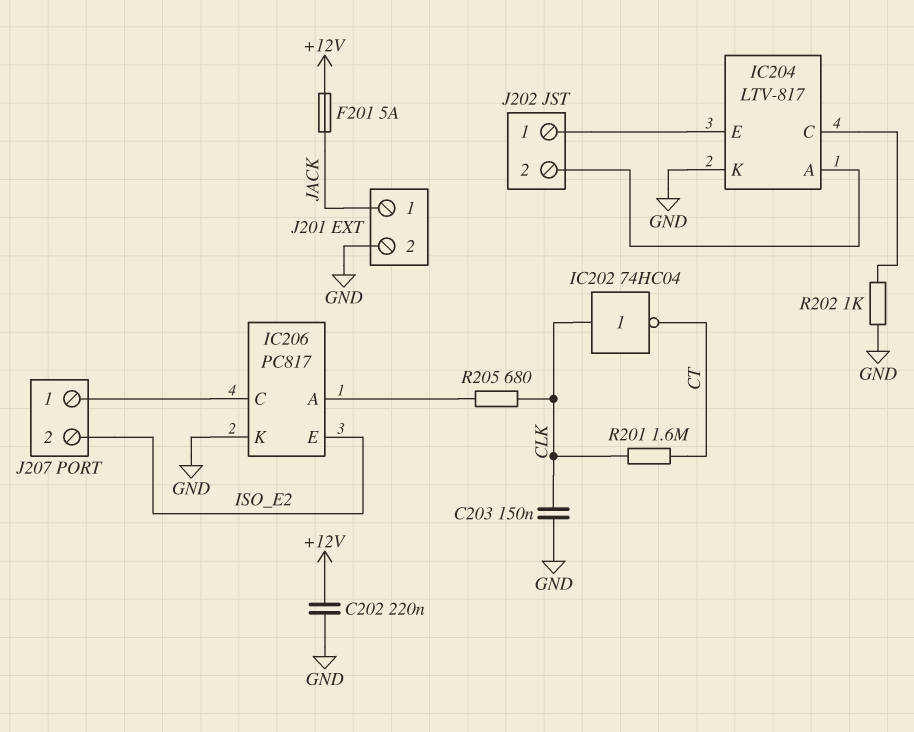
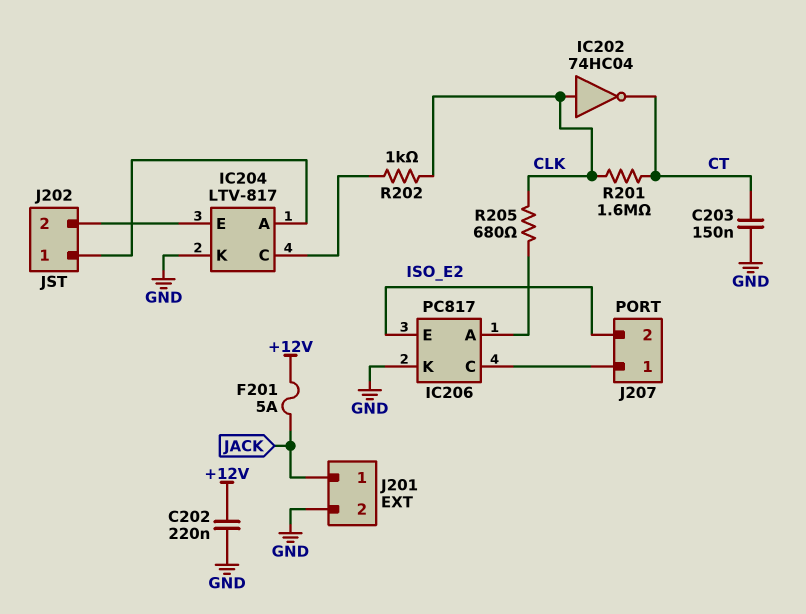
C203: 150nF (CLK, GND) -> 150nF (CT, GND)
J202 pin 1: IC204/E -> IC204/A
J202 pin 2: IC204/A -> IC204/E
R202: 1k (GND, IC204/C) -> 1k (CLK, IC204/C)

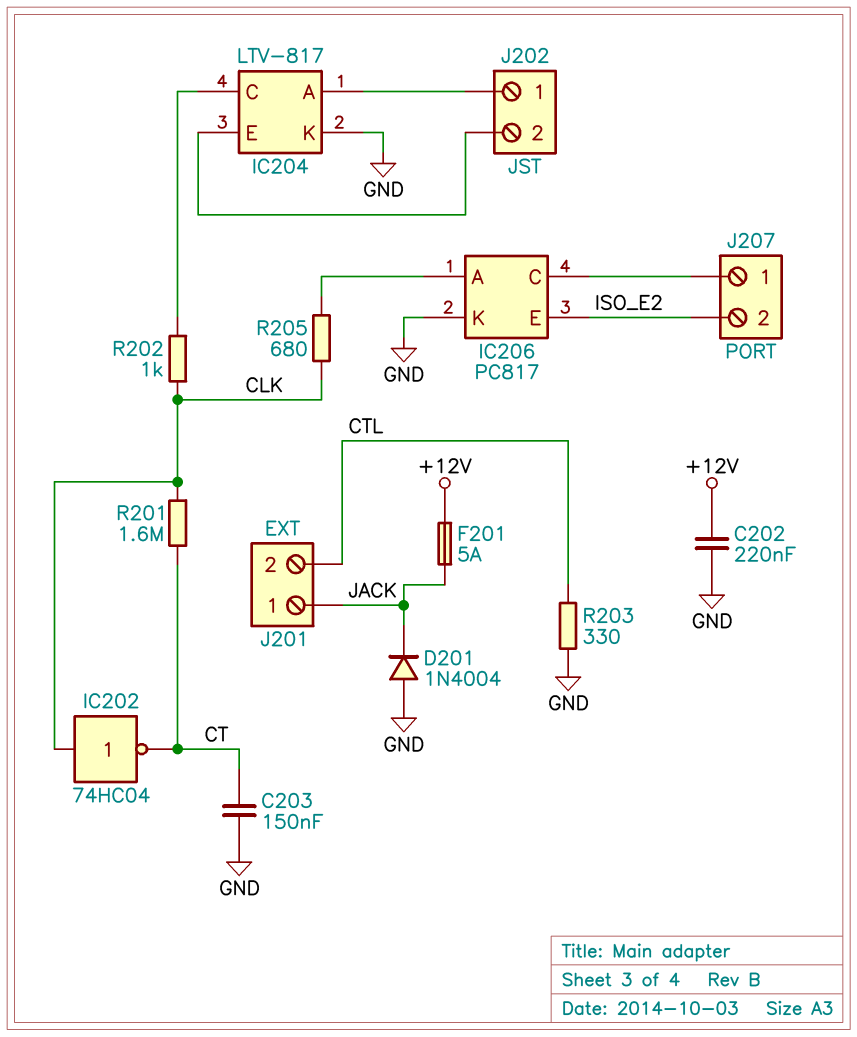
D201: none -> diode 1N4004 (A GND, K JACK)
J201 pin 2: GND -> CTL
R203: none -> 330 (CTL, GND)

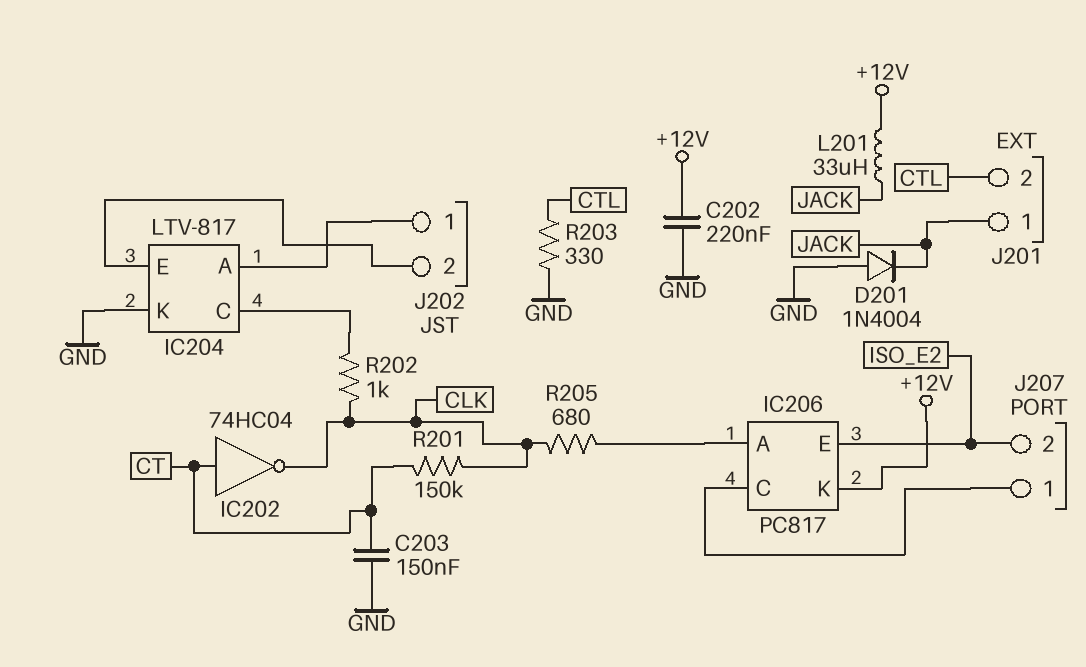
F201: 5A (+12V, JACK) -> none
IC202: NOT 74HC04 (in CLK, out CT) -> NOT 74HC04 (in CT, out CLK)
IC206 pin K: GND -> +12V
L201: none -> 33uH (+12V, JACK)
R201: 1.6M (CLK, CT) -> 150k (CLK, CT)

